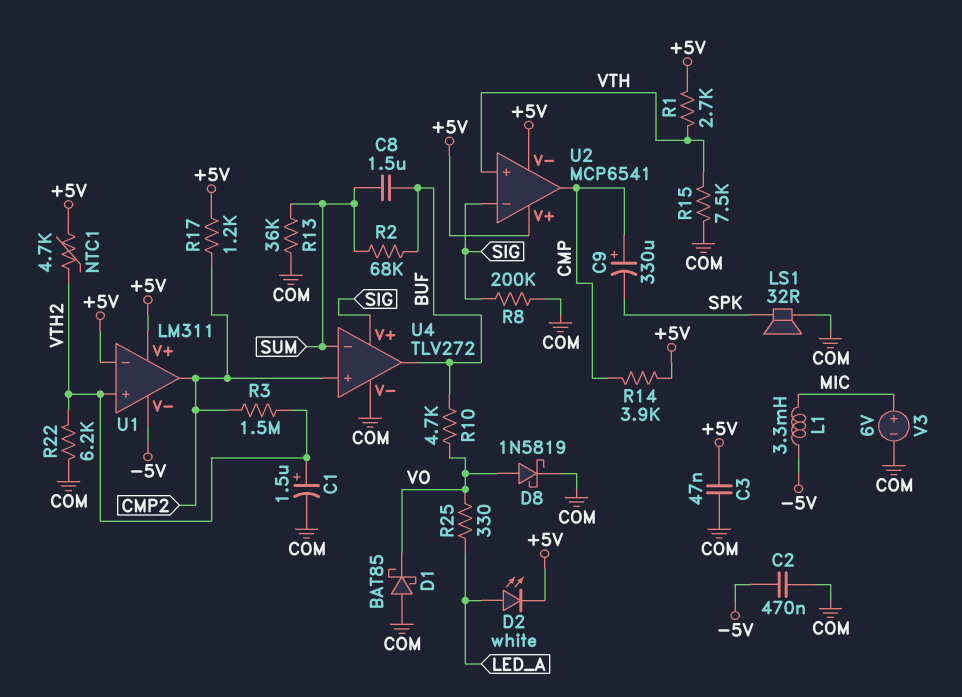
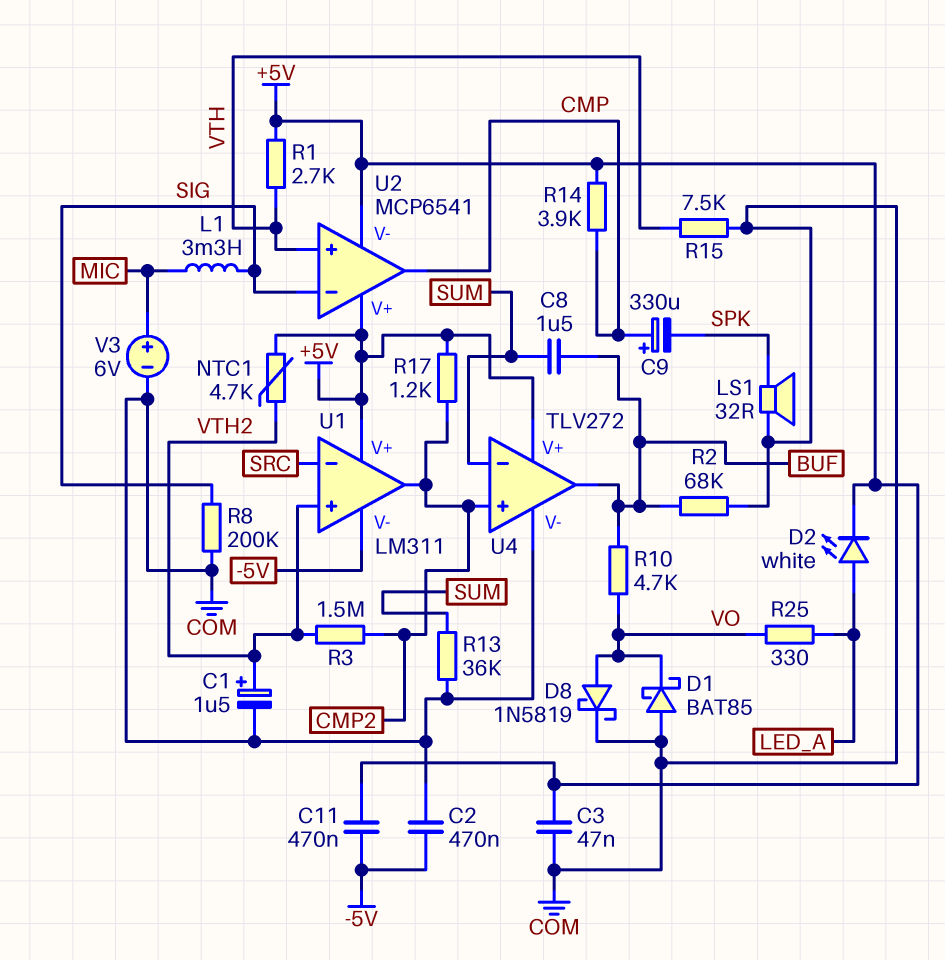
C11: none -> 470nF (+5V, -5V)
L1: 3.3mH (-5V, MIC) -> 3.3mH (MIC, SIG)
R2: 68k (BUF, SUM) -> 68k (BUF, COM)
R22: 6.2k (COM, VTH2) -> none
U1 pin in-: +5V -> SRC
U4 pin V+: SIG -> +5V

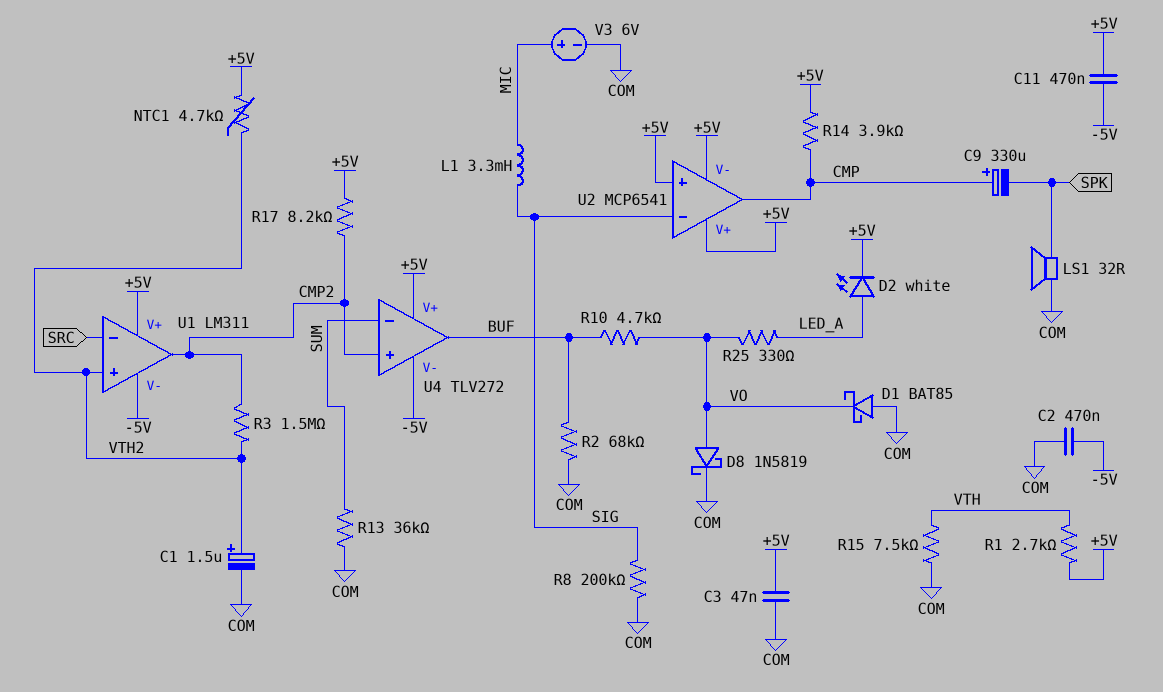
C8: 1.5uF (BUF, SUM) -> none
R17: 1.2k (+5V, CMP2) -> 8.2k (+5V, CMP2)
U2 pin in+: VTH -> +5V
U4 pin V-: COM -> -5V

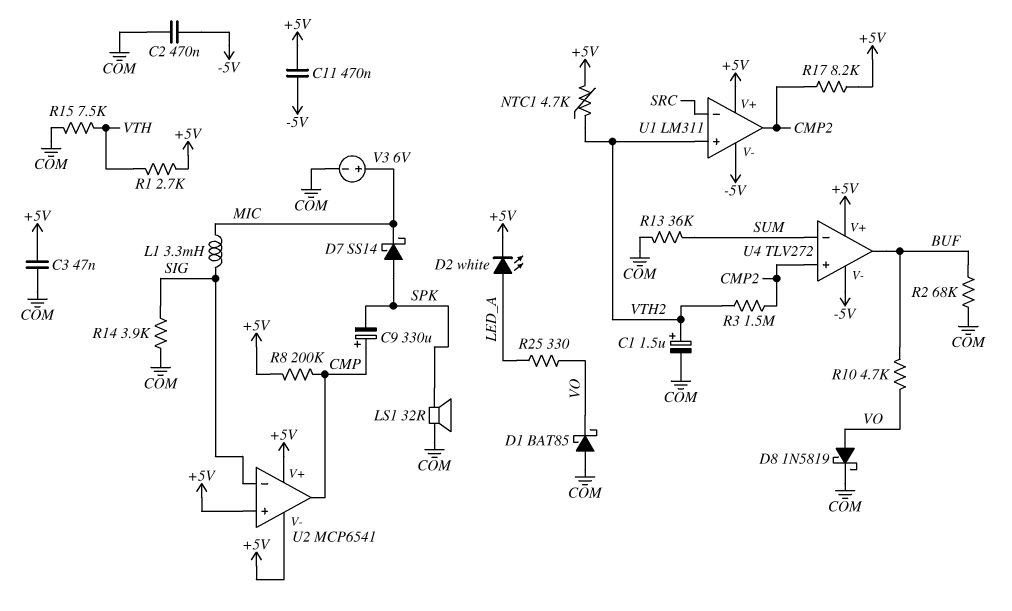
D7: none -> schottky SS14 (A SPK, K MIC)
R8: 200k (COM, SIG) -> 200k (+5V, CMP)
R14: 3.9k (+5V, CMP) -> 3.9k (COM, SIG)

